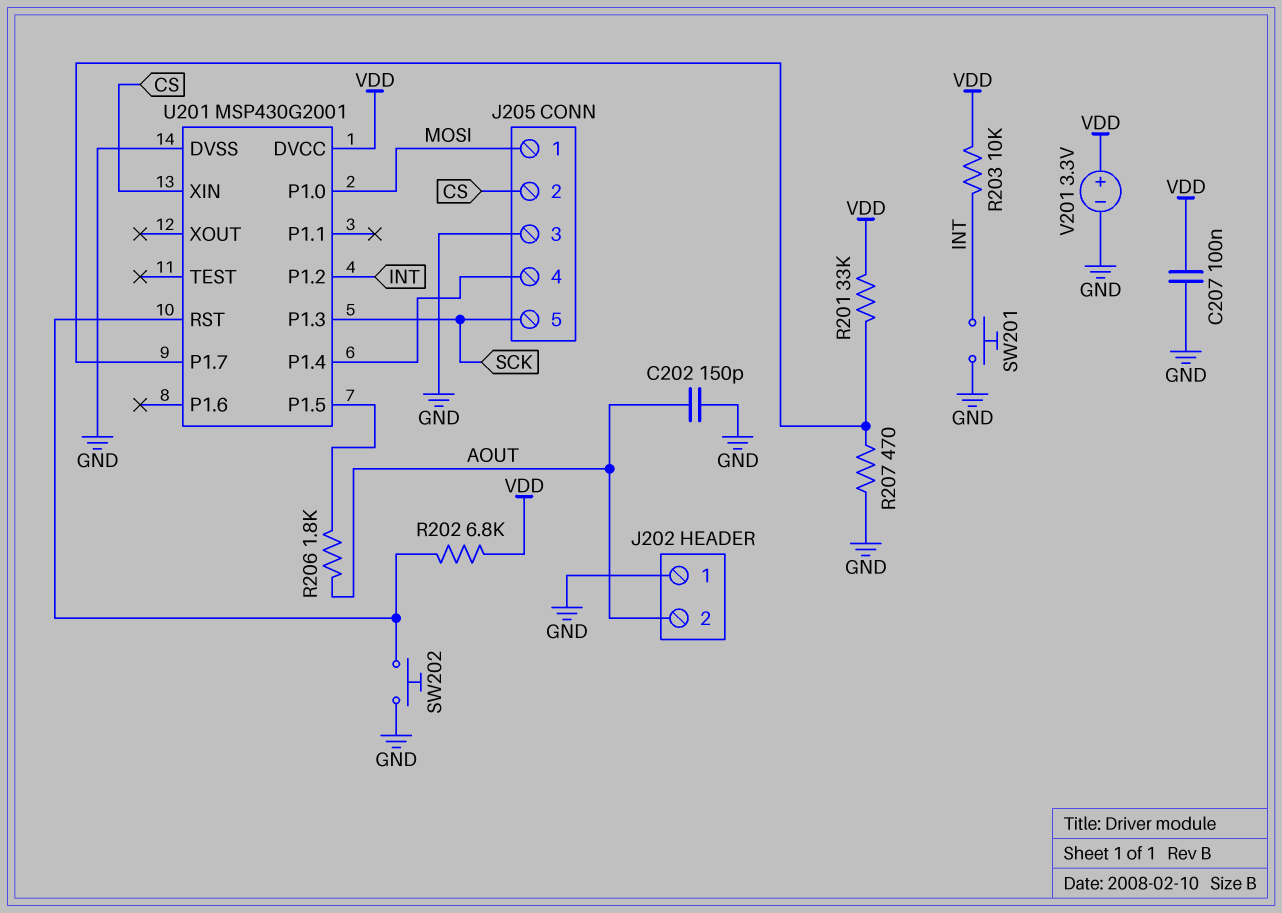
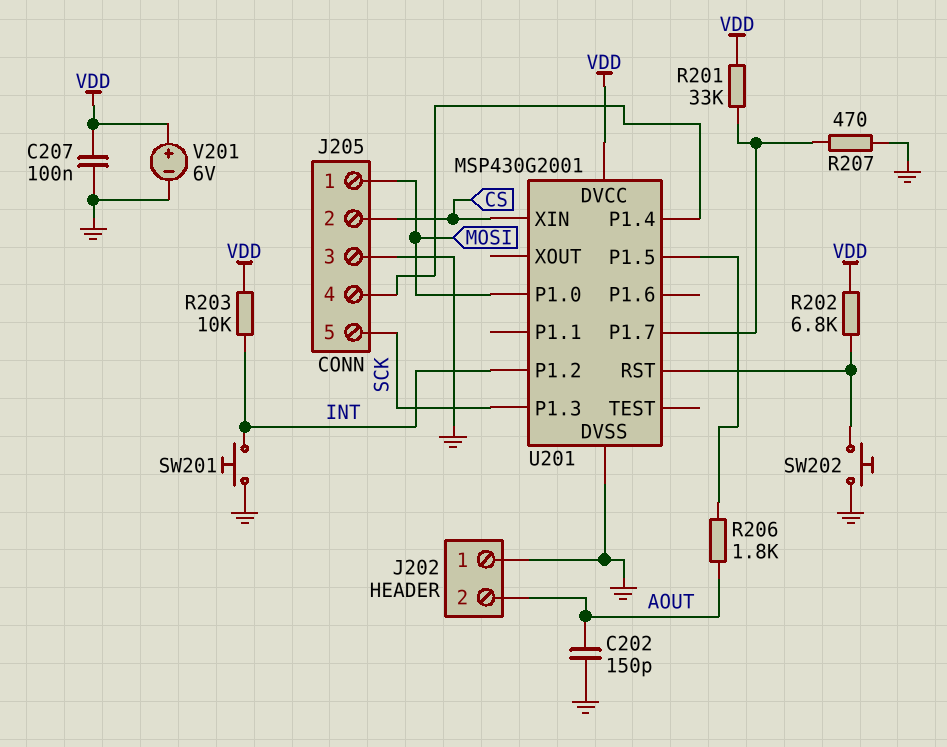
V201: 3.3V (plus VDD, minus GND) -> 6V (plus VDD, minus GND)

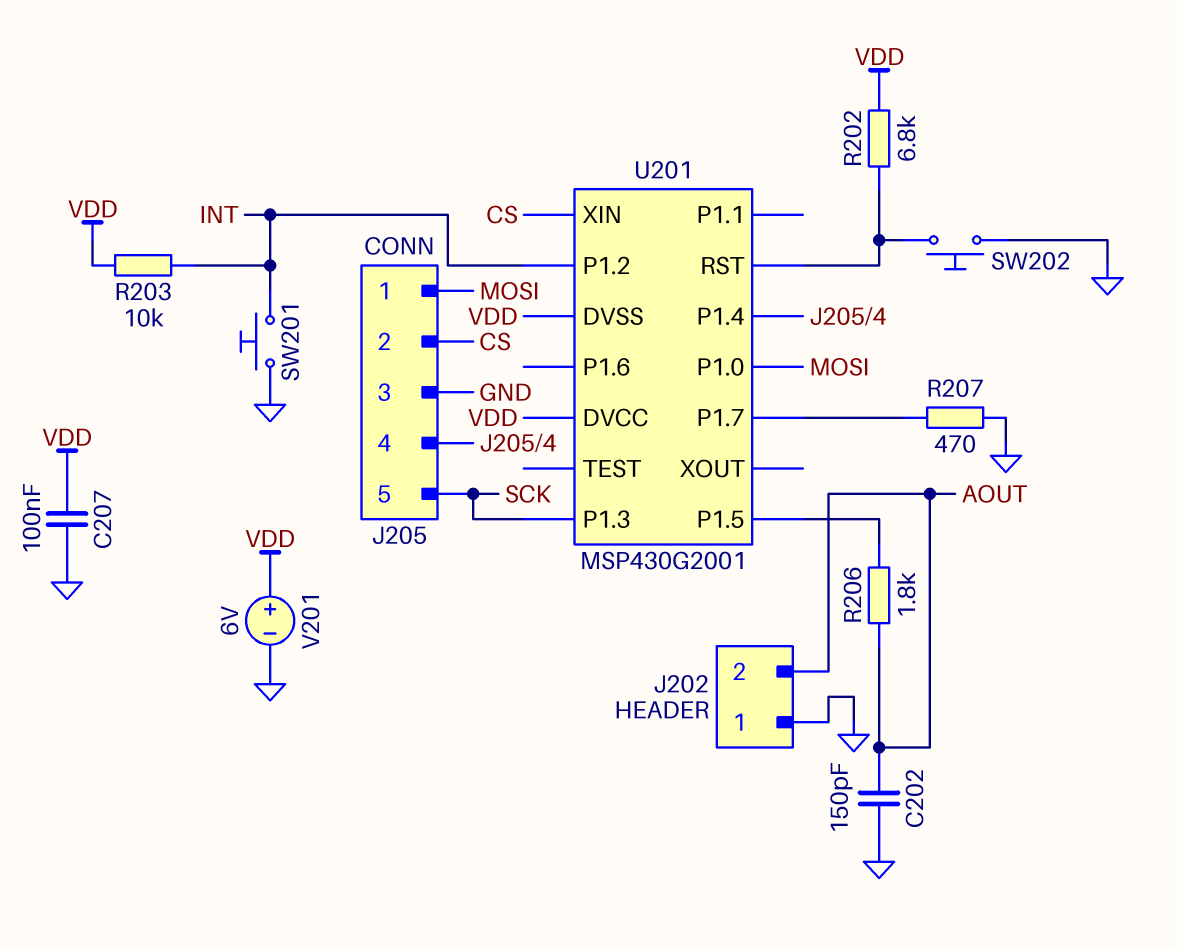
R201: 33k (U201/P1.7, VDD) -> none
U201 pin DVSS: GND -> VDD

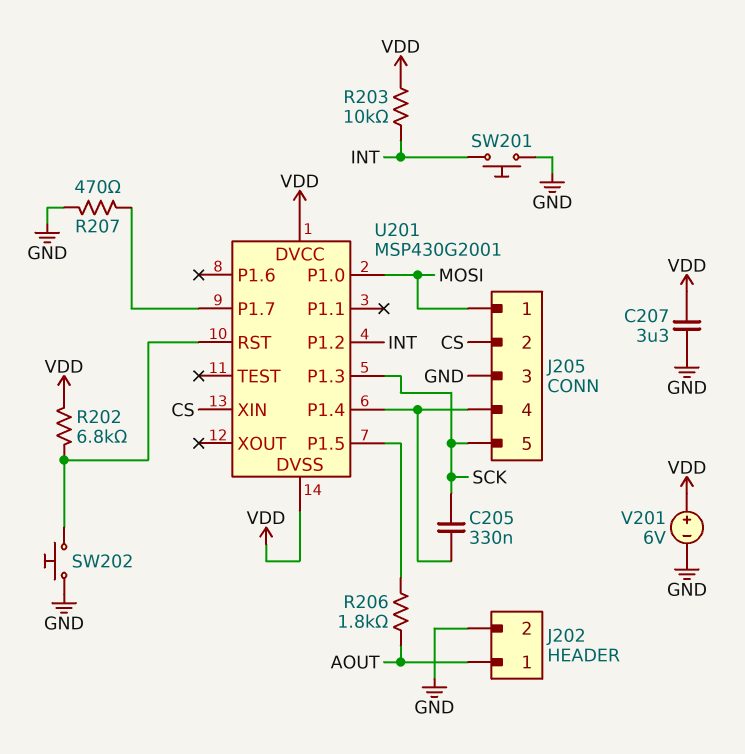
C202: 150pF (AOUT, GND) -> none
C205: none -> 330nF (J205/4, SCK)
C207: 100nF (GND, VDD) -> 3.3uF (GND, VDD)
J202 pin 1: GND -> AOUT
J202 pin 2: AOUT -> GND

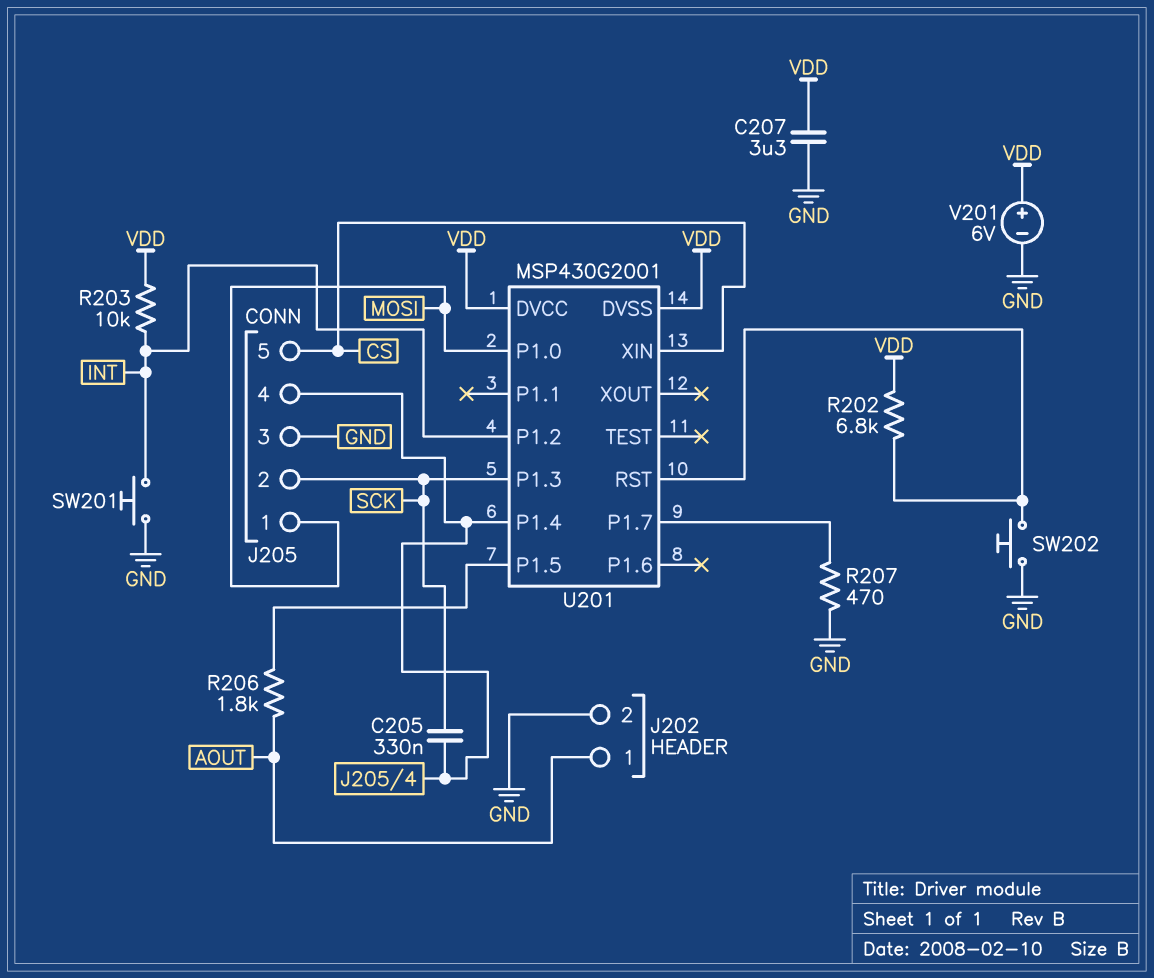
J205 pin 2: CS -> SCK
J205 pin 5: SCK -> CS

